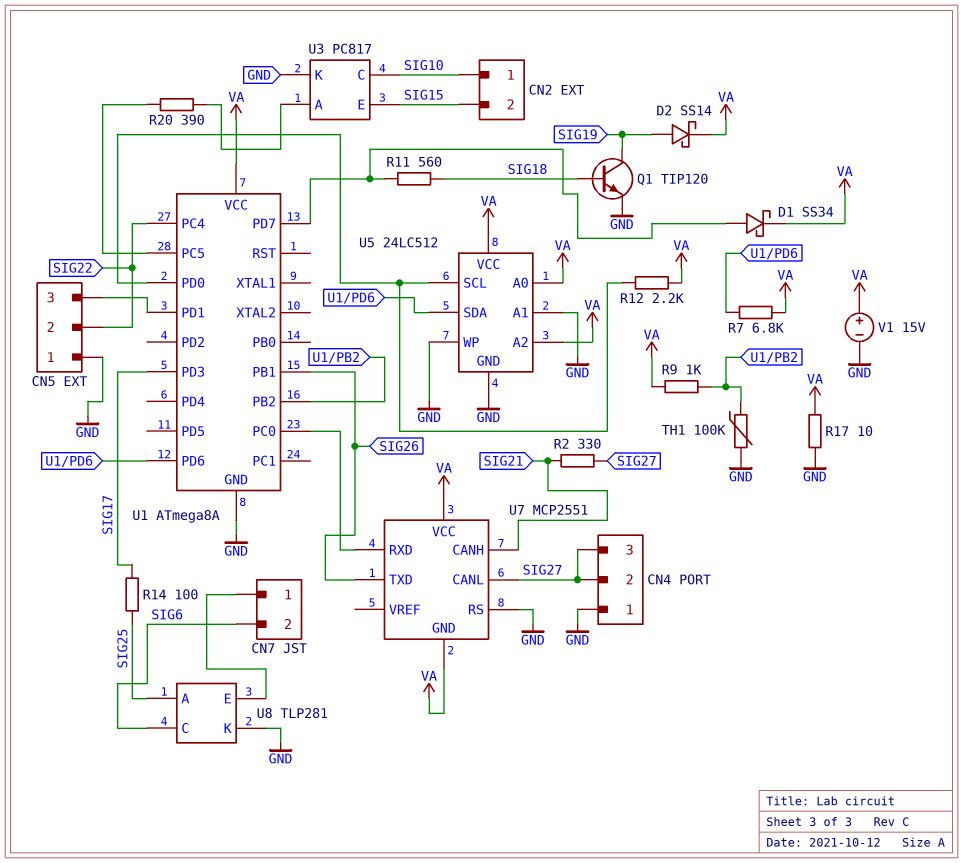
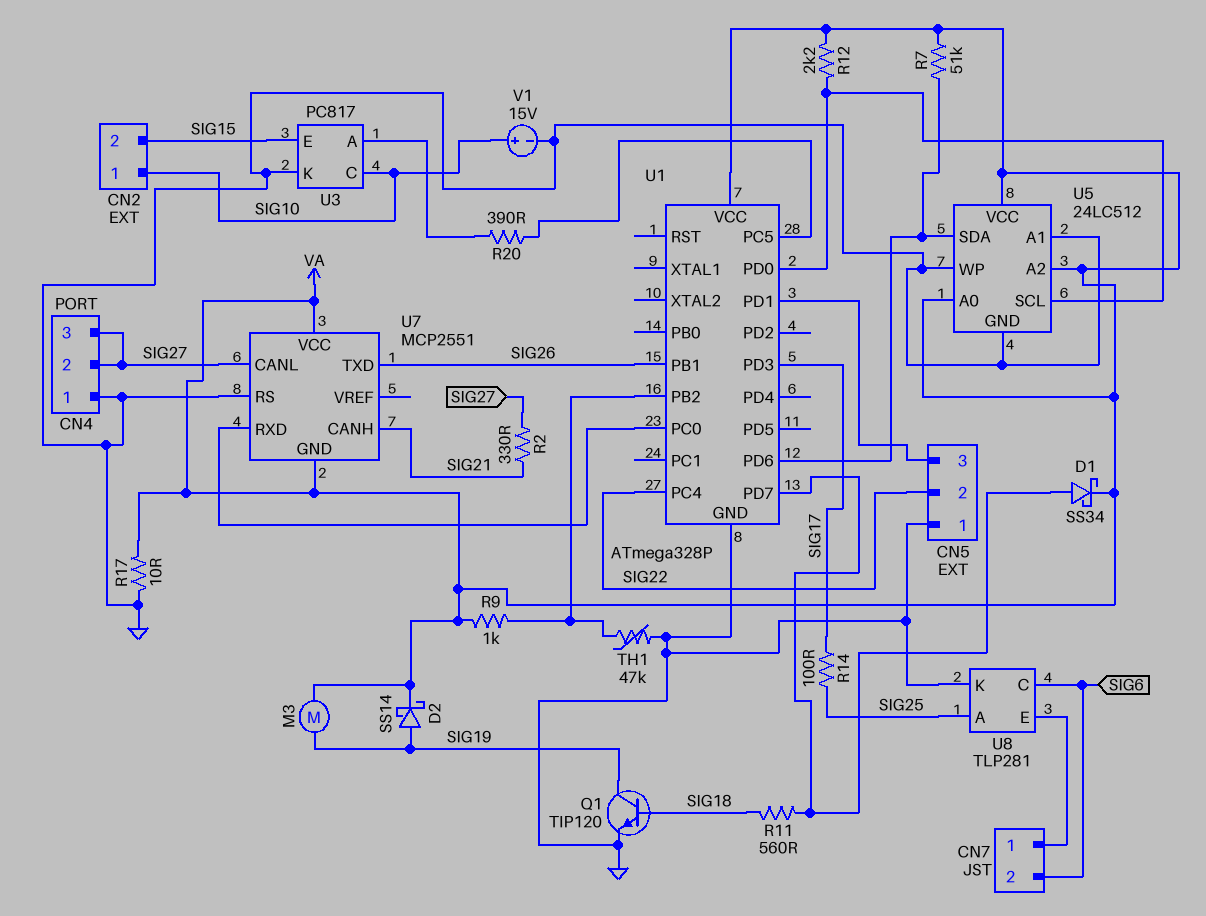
M3: none -> motor (SIG19, VA)
R7: 6.8k (U1/PD6, VA) -> 51k (U1/PD6, VA)
TH1: 100k (GND, U1/PB2) -> 47k (GND, U1/PB2)
U1: ATmega8A -> ATmega328P
V1: 15V (plus VA, minus GND) -> 15V (plus SIG10, minus GND)

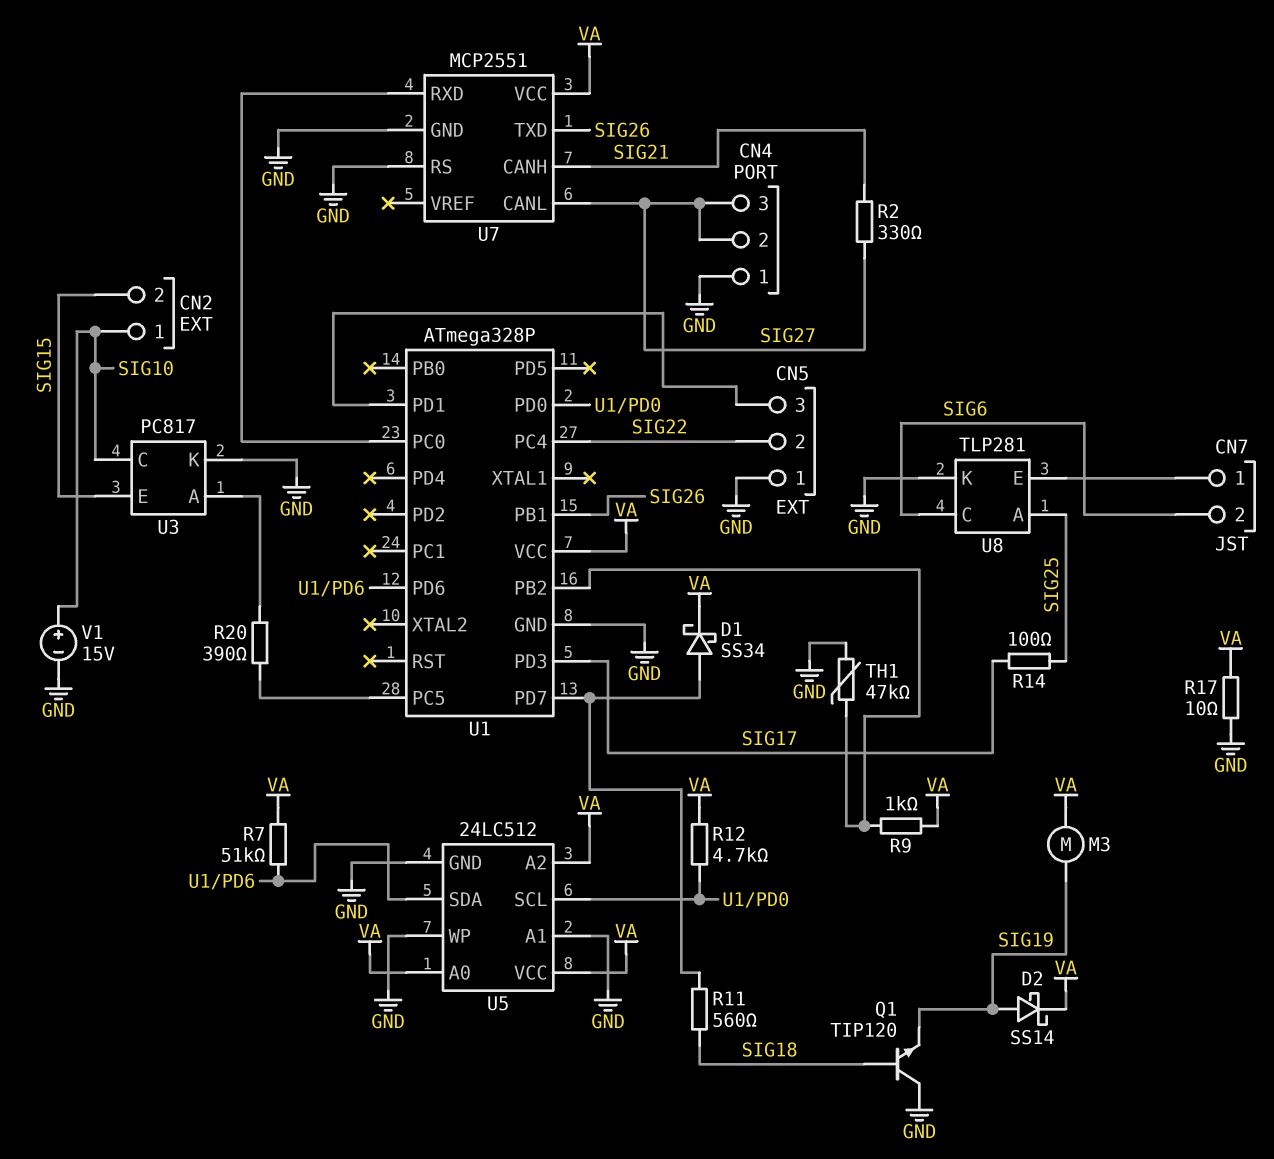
Q1: NPN TIP120 (B SIG18, C SIG19, E GND) -> NPN TIP120 (B SIG18, C GND, E SIG19)
R12: 2.2k (U1/PD0, VA) -> 4.7k (U1/PD0, VA)
U7 pin GND: VA -> GND

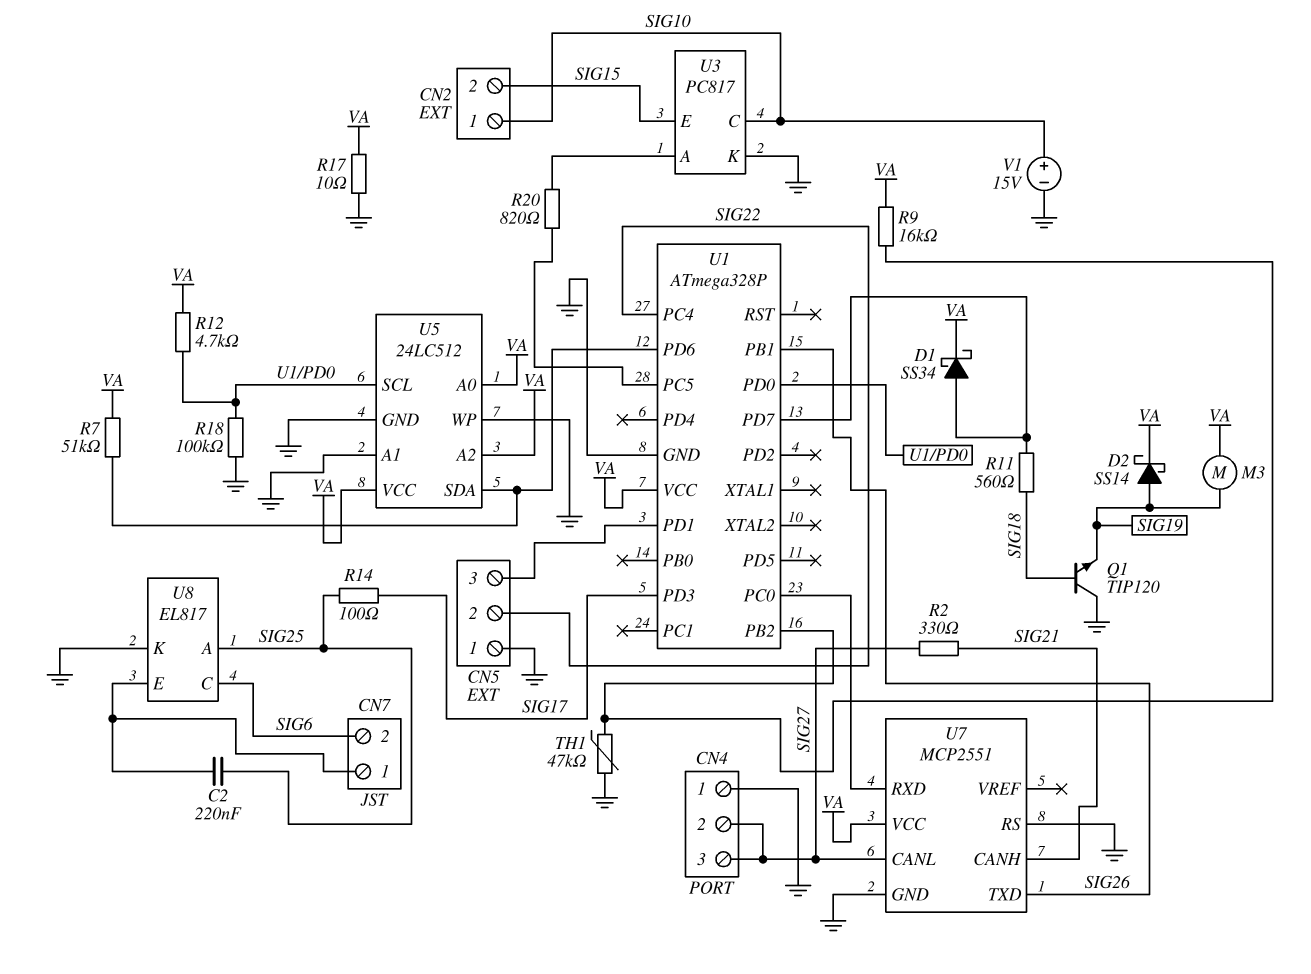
C2: none -> 220nF (CN7/1, SIG25)
R9: 1k (U1/PB2, VA) -> 16k (U1/PB2, VA)
R18: none -> 100k (GND, U1/PD0)
R20: 390 (U1/PC5, U3/A) -> 820 (U1/PC5, U3/A)
U8: TLP281 -> EL817

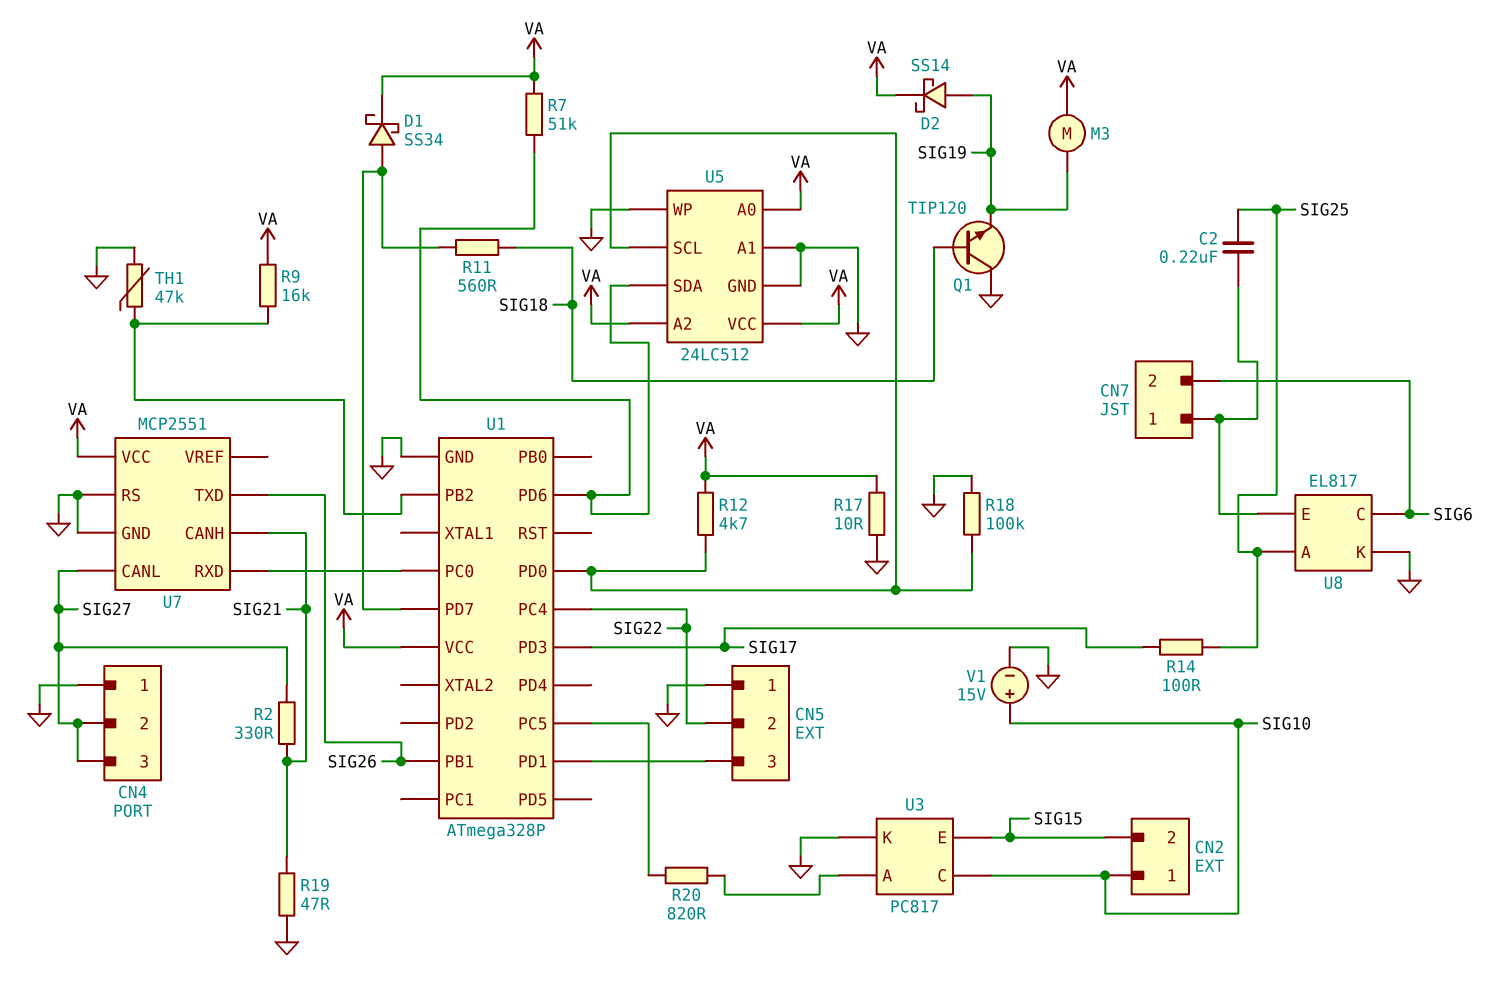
R19: none -> 47 (GND, SIG21)

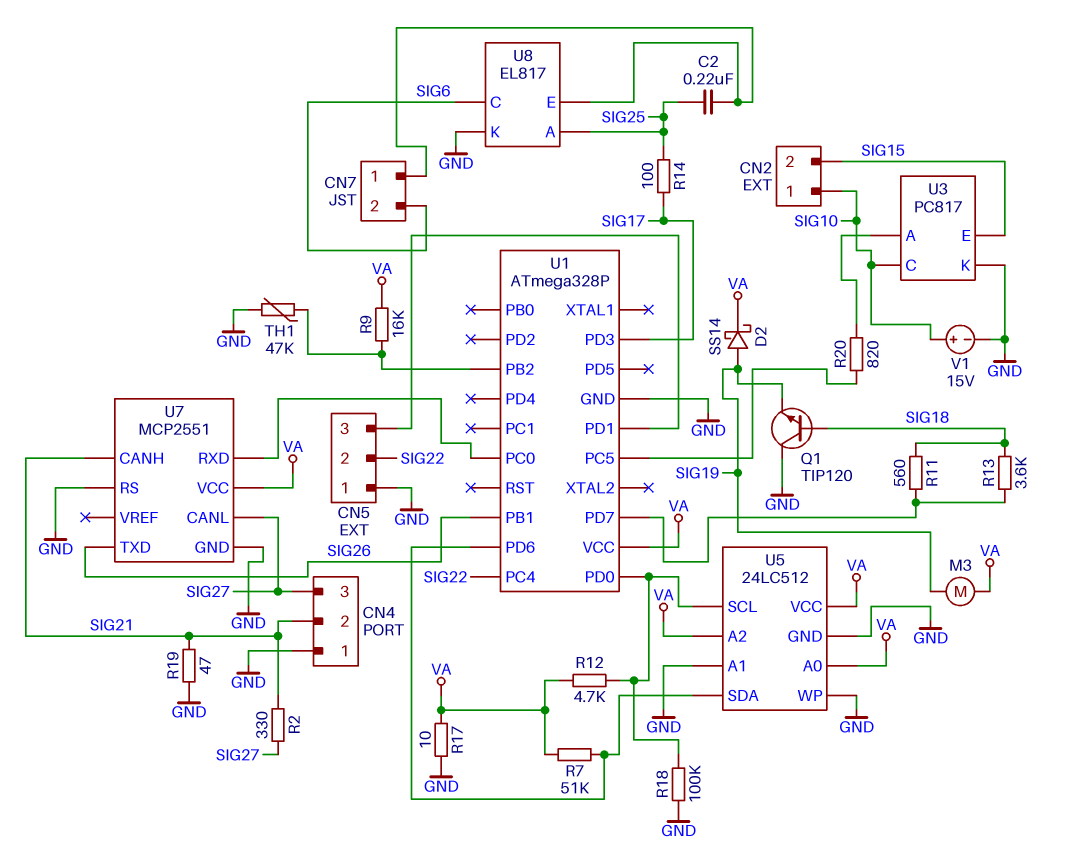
CN4 pin 2: SIG27 -> SIG21
D1: schottky SS34 (A U1/PD7, K VA) -> none
R13: none -> 3.6k (SIG18, U1/PD7)

